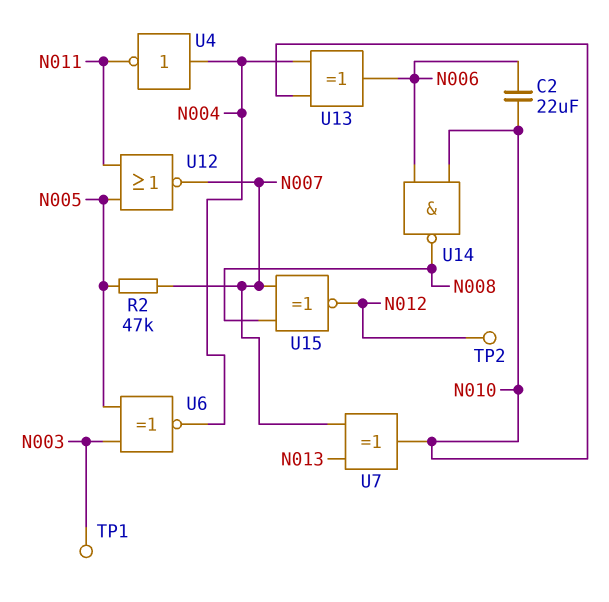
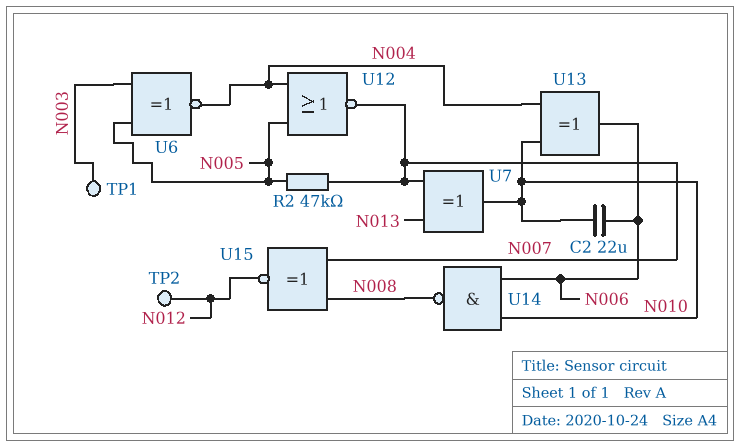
U4: NOT (in N004, out N011) -> none
U12: NOR (in N005, in N011, out N007) -> NOR (in N004, in N005, out N007)

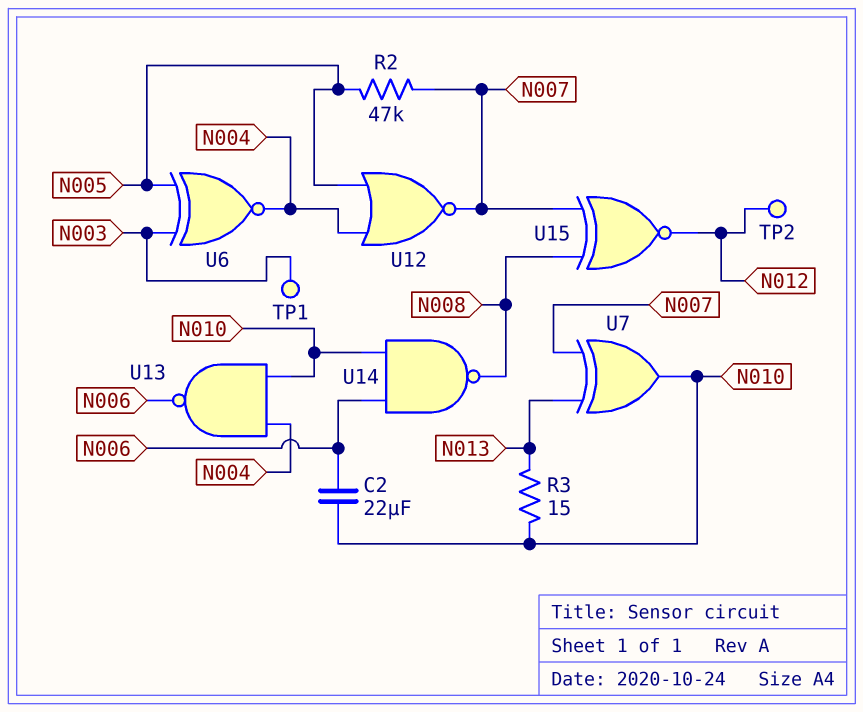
R3: none -> 15 (N010, N013)
U13: XOR (in N004, in N010, out N006) -> NAND (in N004, in N010, out N006)

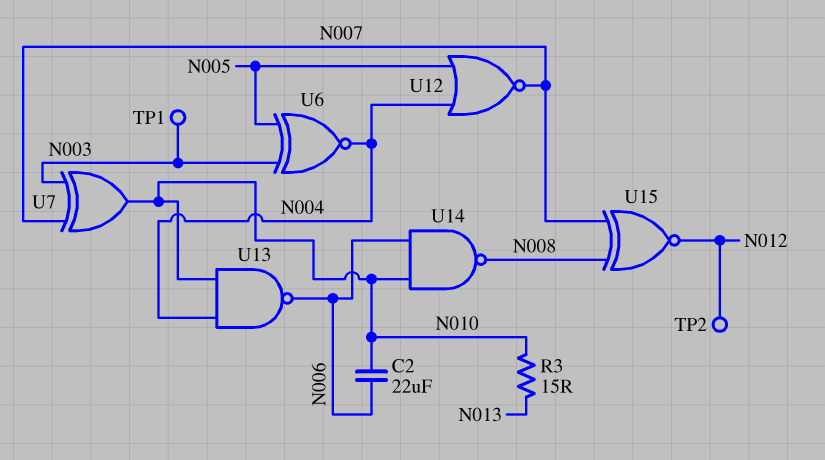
R2: 47k (N005, N007) -> none
U7: XOR (in N007, in N013, out N010) -> XOR (in N003, in N007, out N010)

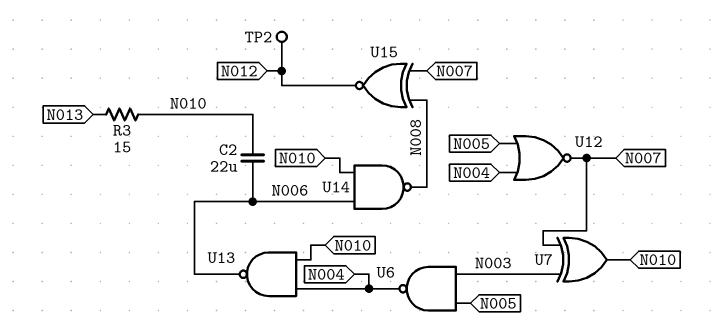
TP1: test point (N003) -> none
U6: XNOR (in N003, in N005, out N004) -> NAND (in N003, in N005, out N004)

